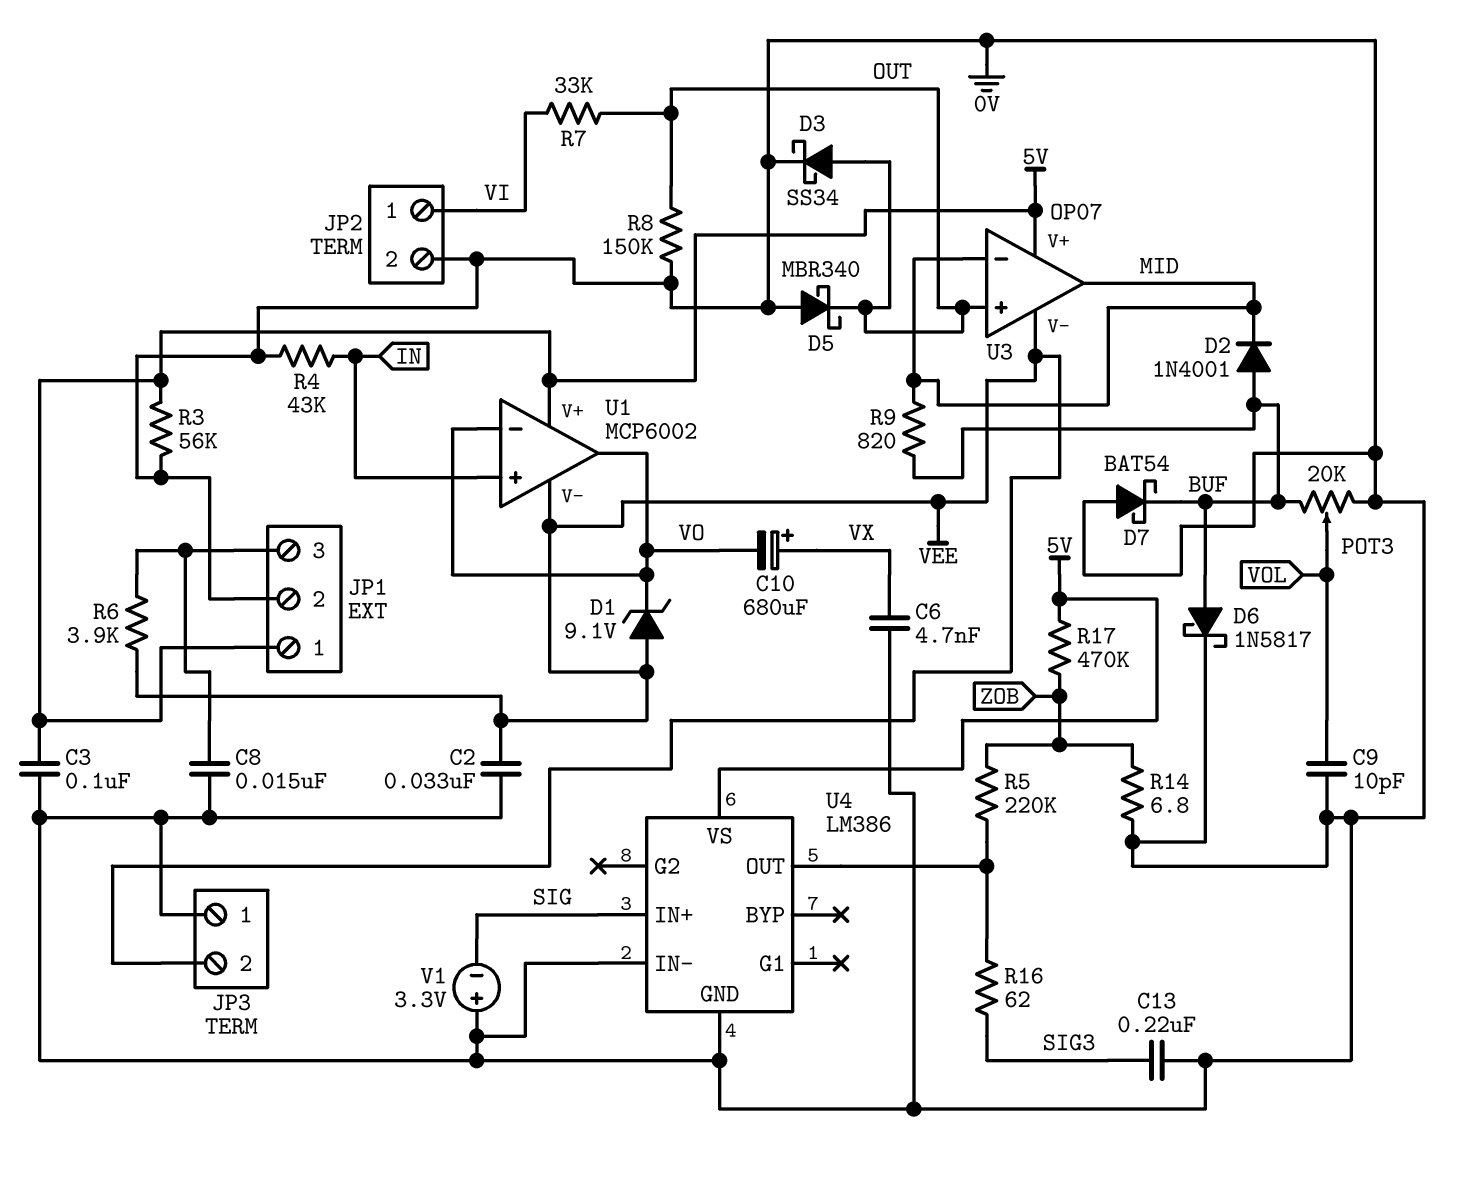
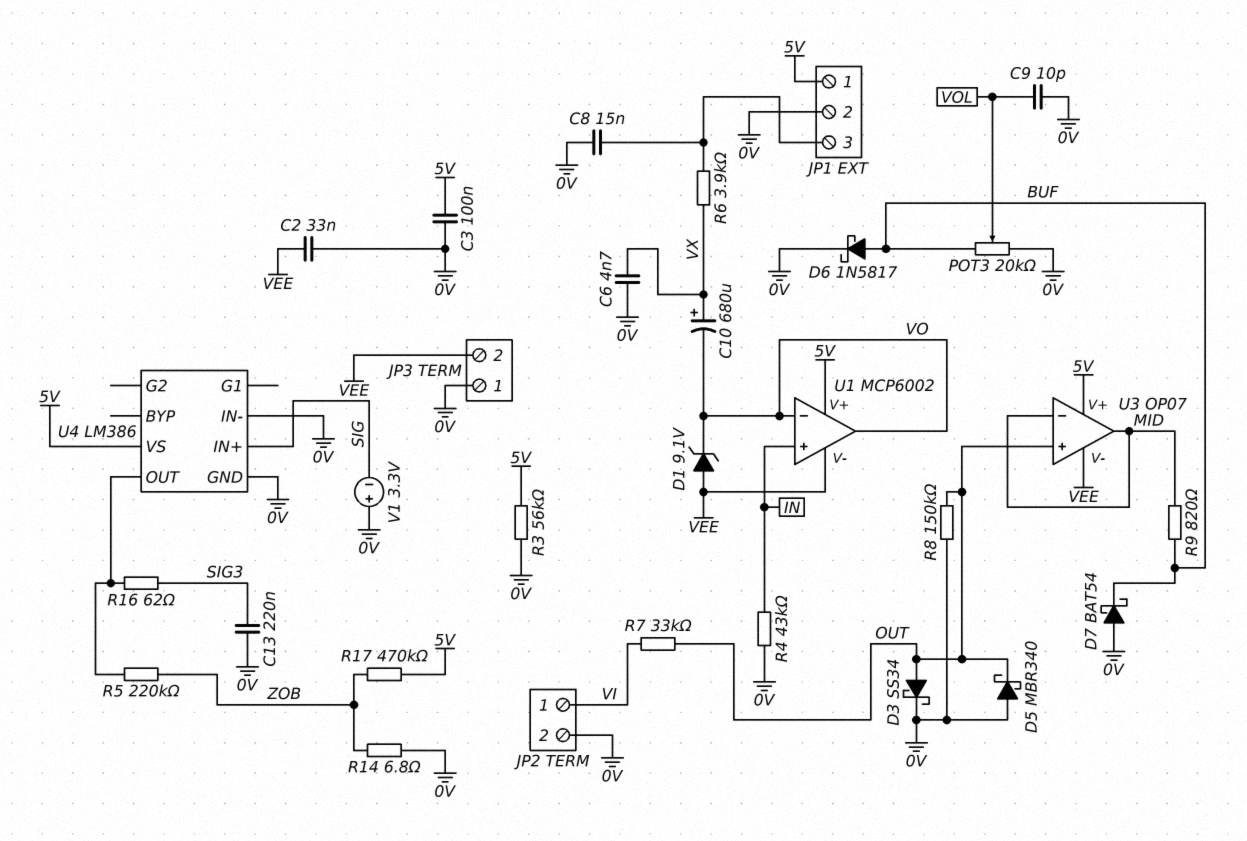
D2: diode 1N4001 (A BUF, K MID) -> none
R6: 3.9k (JP1/3, VEE) -> 3.9k (JP1/3, VX)

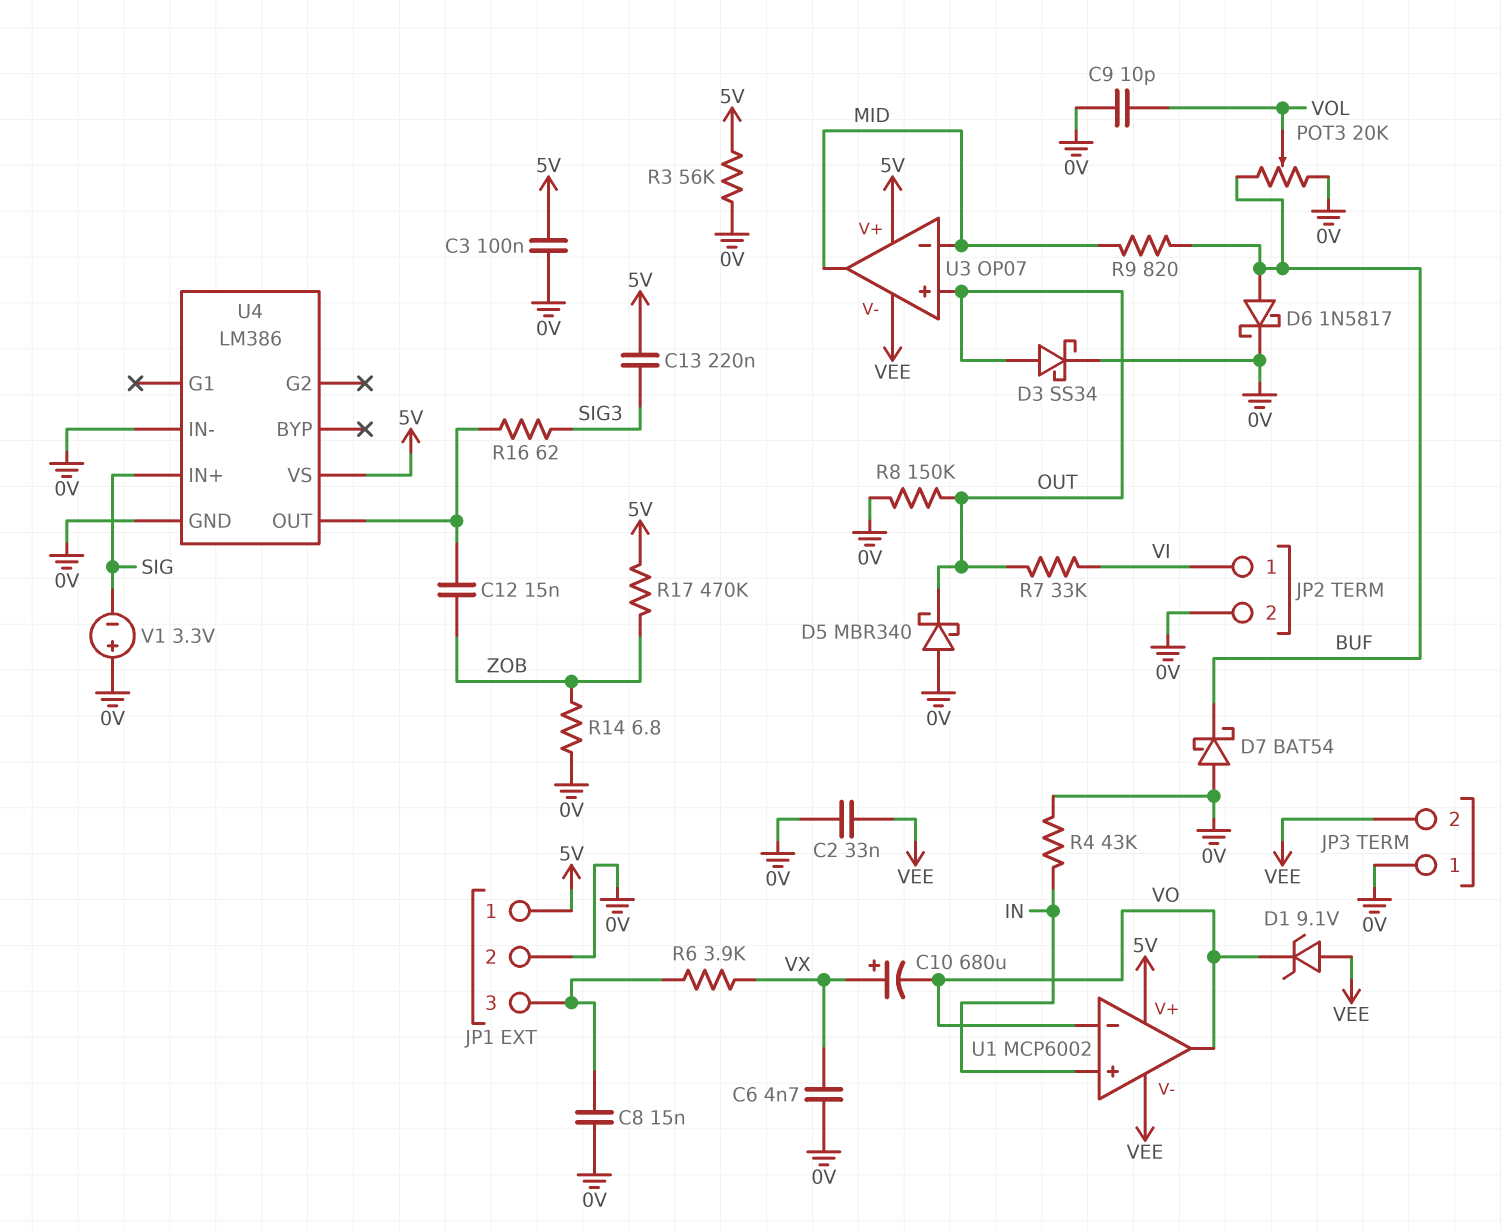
C12: none -> 15nF (U4/OUT, ZOB)
C13: 220nF (0V, SIG3) -> 220nF (5V, SIG3)
R5: 220k (U4/OUT, ZOB) -> none

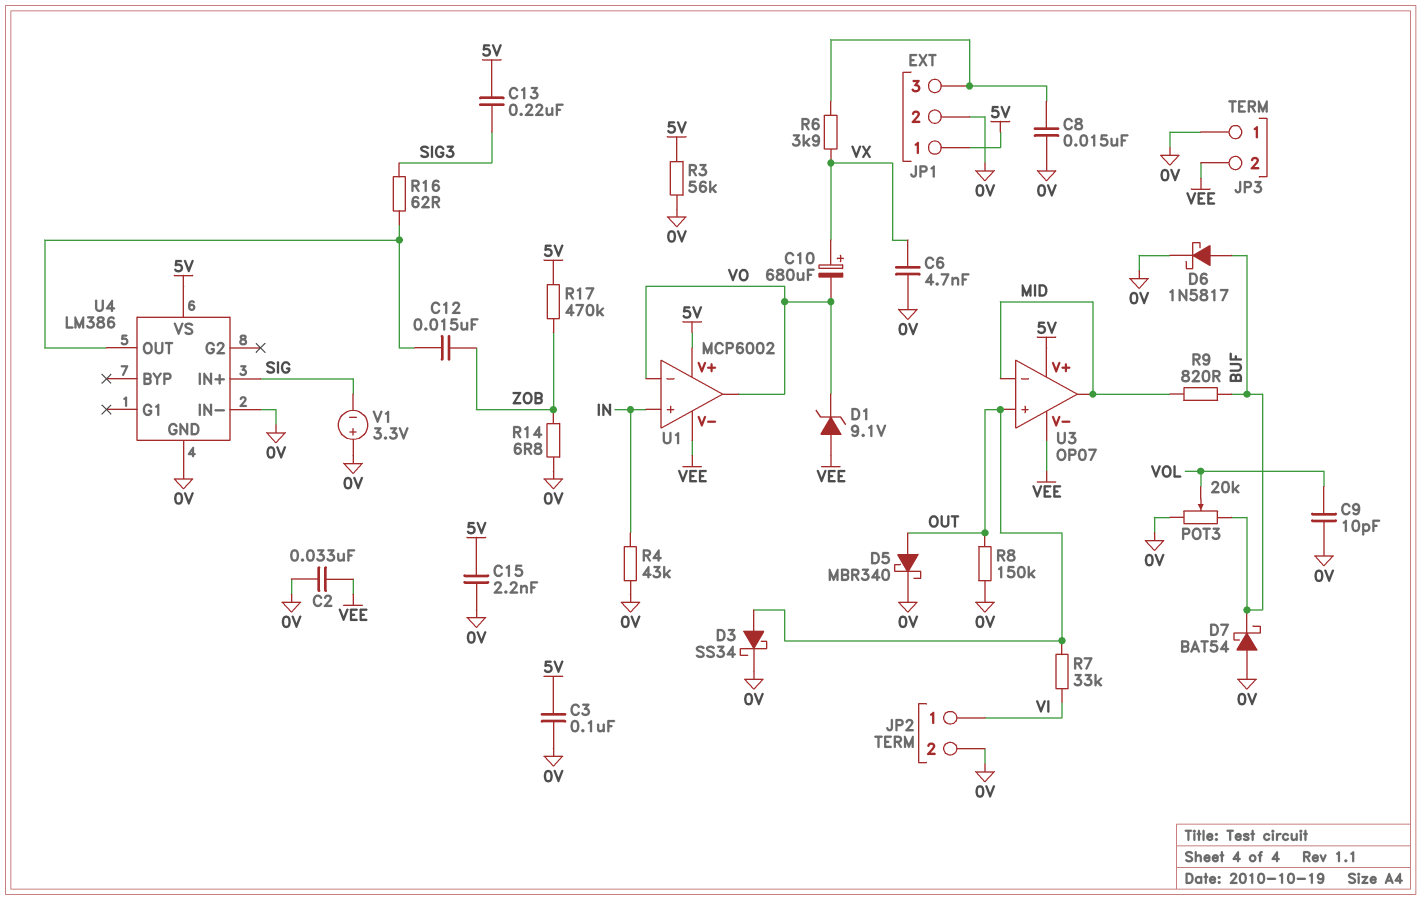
C15: none -> 2.2nF (0V, 5V)
D5: schottky MBR340 (A 0V, K OUT) -> schottky MBR340 (A OUT, K 0V)

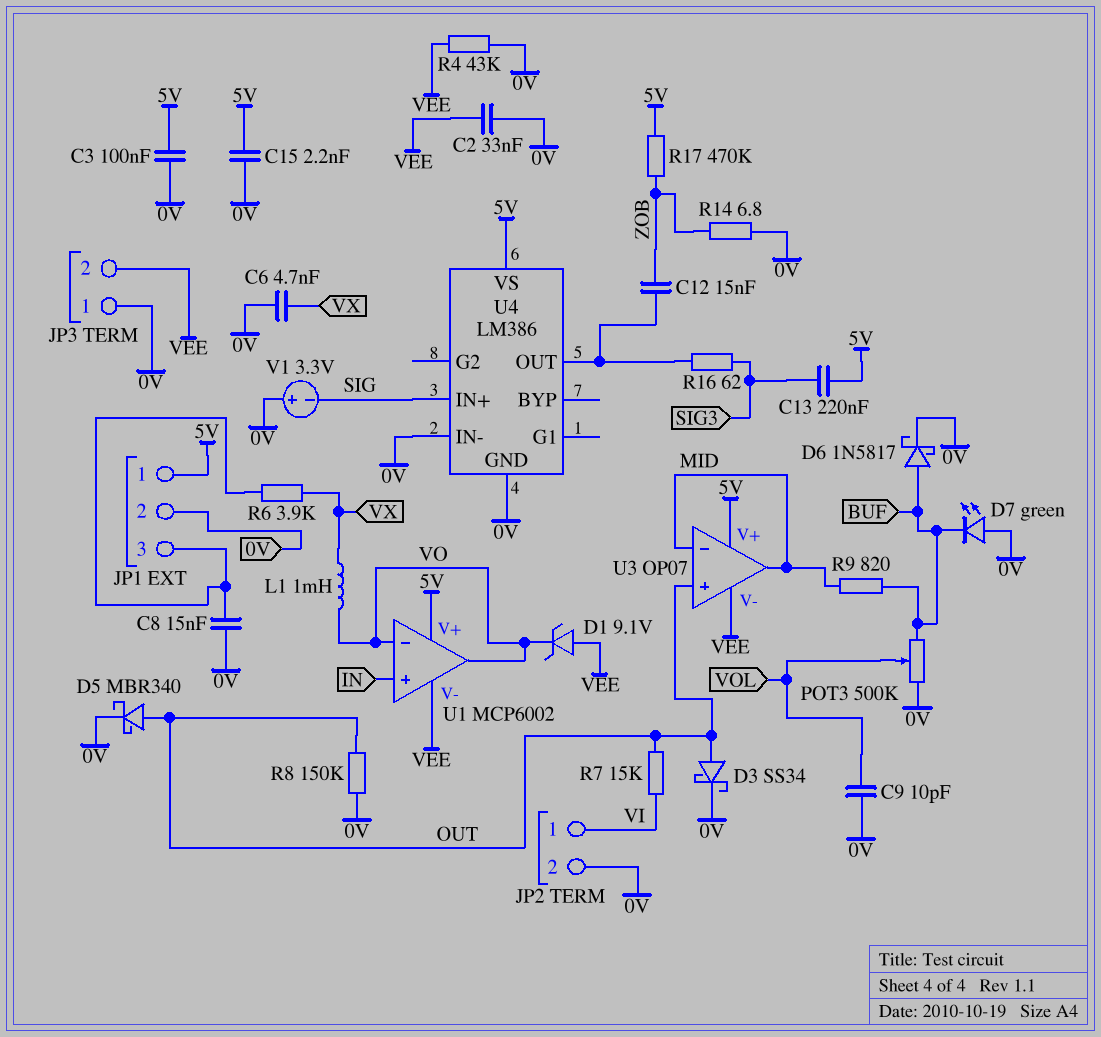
C10: 680uF (plus VX, minus VO) -> none
D7: schottky BAT54 (A 0V, K BUF) -> LED green (A 0V, K BUF)
L1: none -> 1mH (VO, VX)
POT3: 20k (0V, BUF, wiper VOL) -> 500k (0V, BUF, wiper VOL)
R3: 56k (0V, 5V) -> none
R4: 43k (0V, IN) -> 43k (0V, VEE)
R7: 33k (OUT, VI) -> 15k (OUT, VI)

